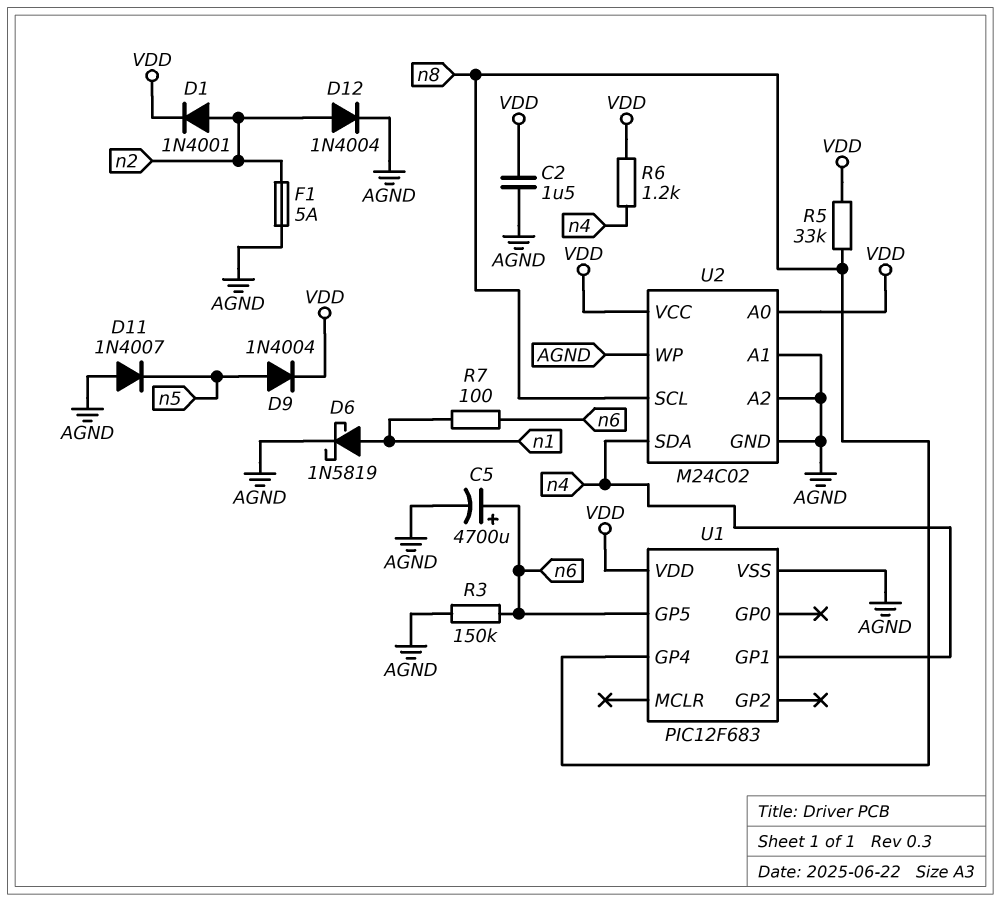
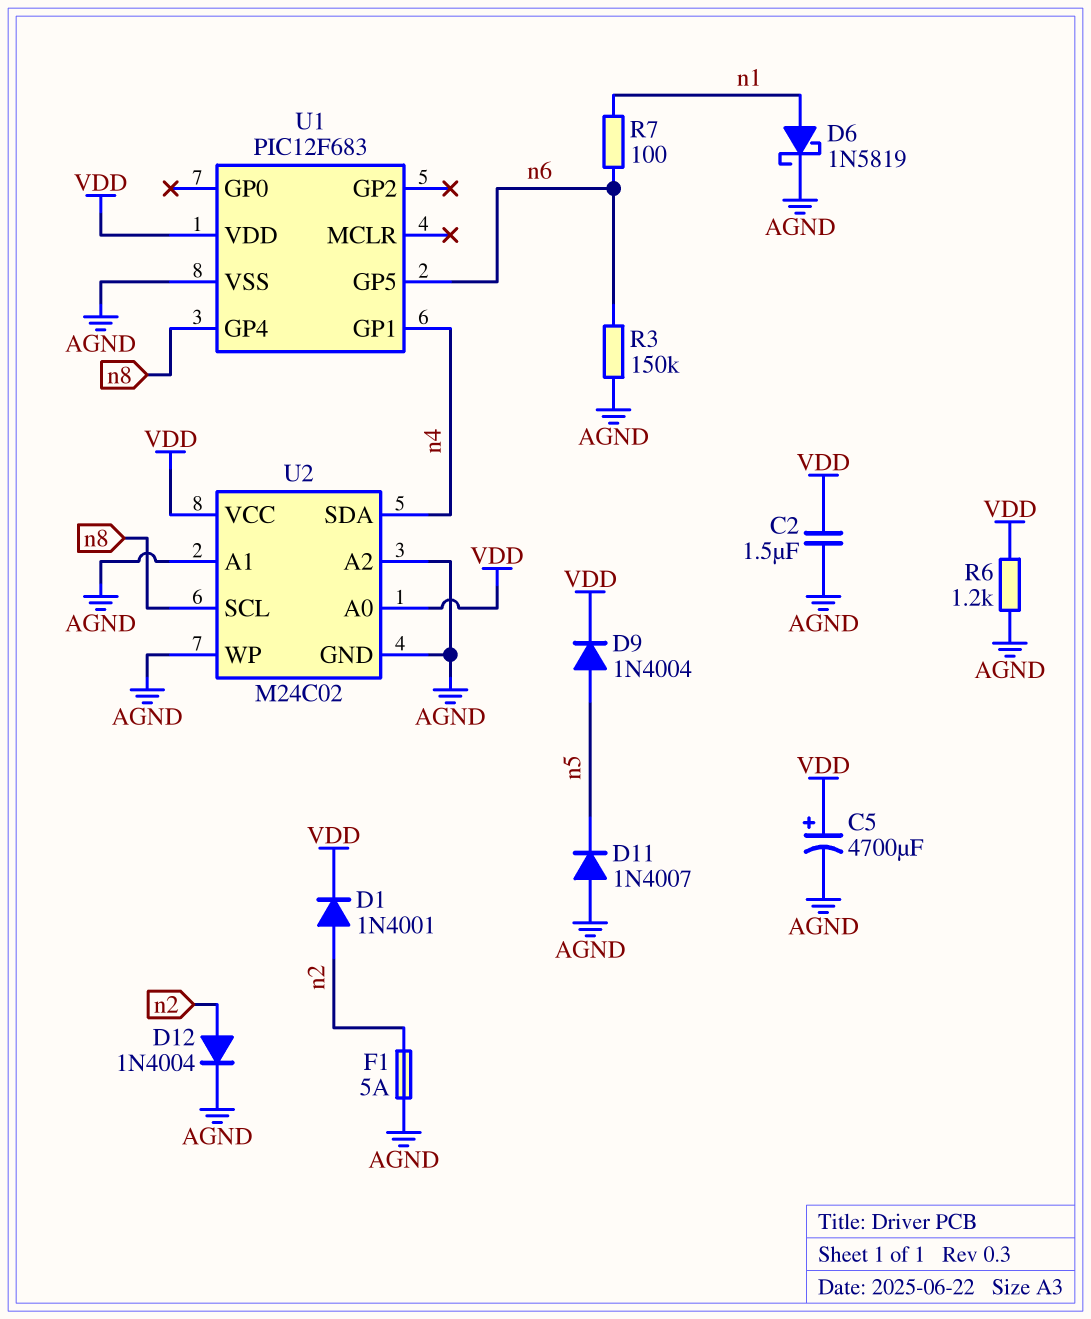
C5: 4700uF (plus n6, minus AGND) -> 4700uF (plus VDD, minus AGND)
R5: 33k (VDD, n8) -> none
R6: 1.2k (VDD, n4) -> 1.2k (AGND, VDD)

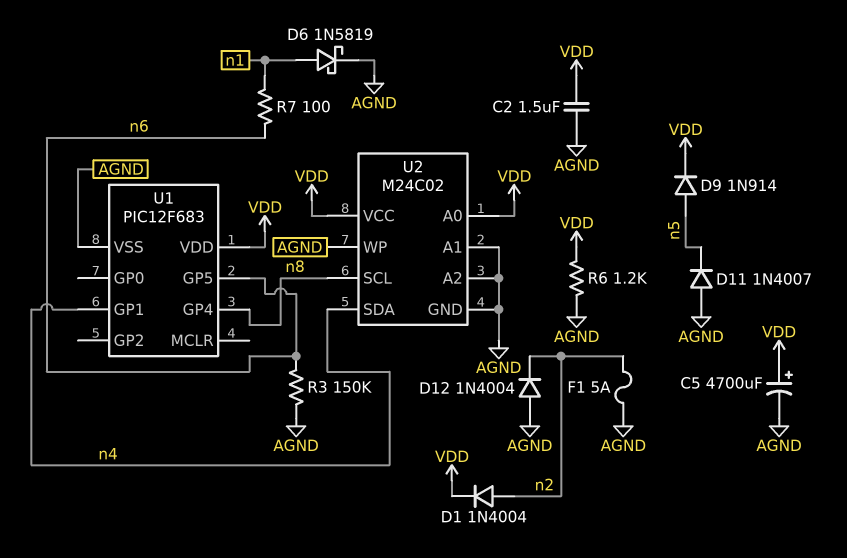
D1: diode 1N4001 (A n2, K VDD) -> diode 1N4004 (A n2, K VDD)
D9: diode 1N4004 (A n5, K VDD) -> diode 1N914 (A n5, K VDD)
D12: diode 1N4004 (A n2, K AGND) -> diode 1N4004 (A AGND, K n2)

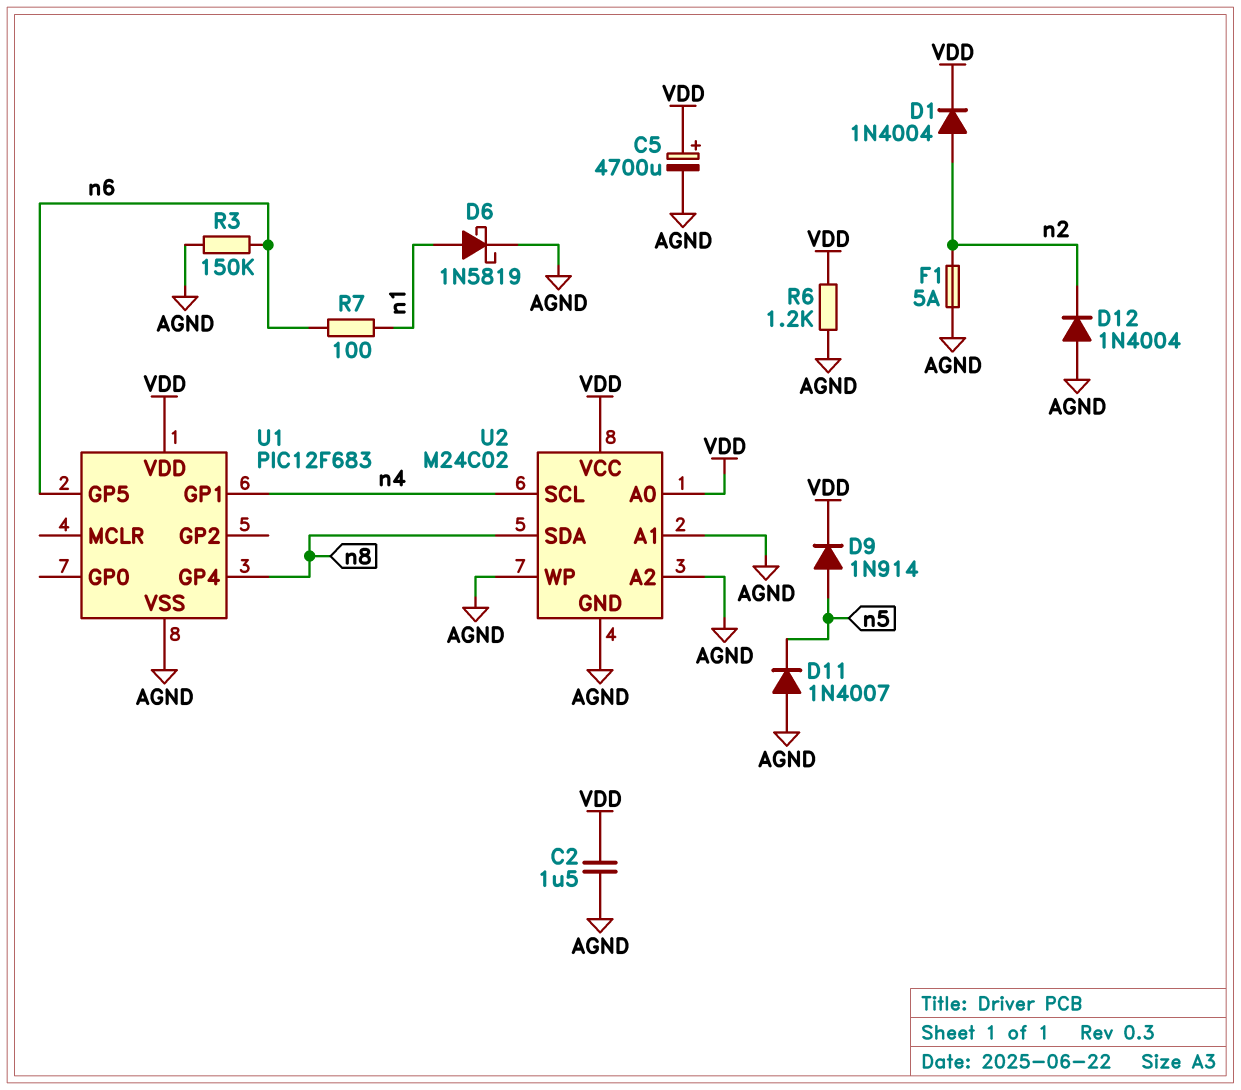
U2 pin SCL: n8 -> n4
U2 pin SDA: n4 -> n8

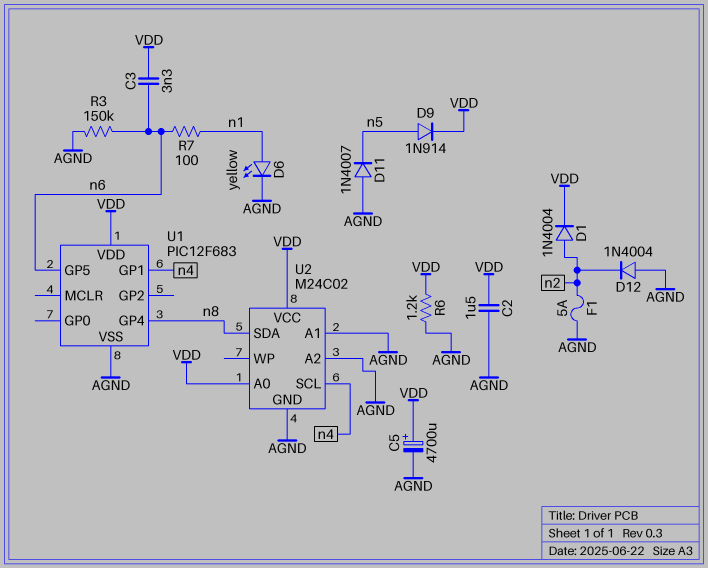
C3: none -> 3.3nF (VDD, n6)
D6: schottky 1N5819 (A n1, K AGND) -> LED yellow (A n1, K AGND)
U2 pin WP: AGND -> none

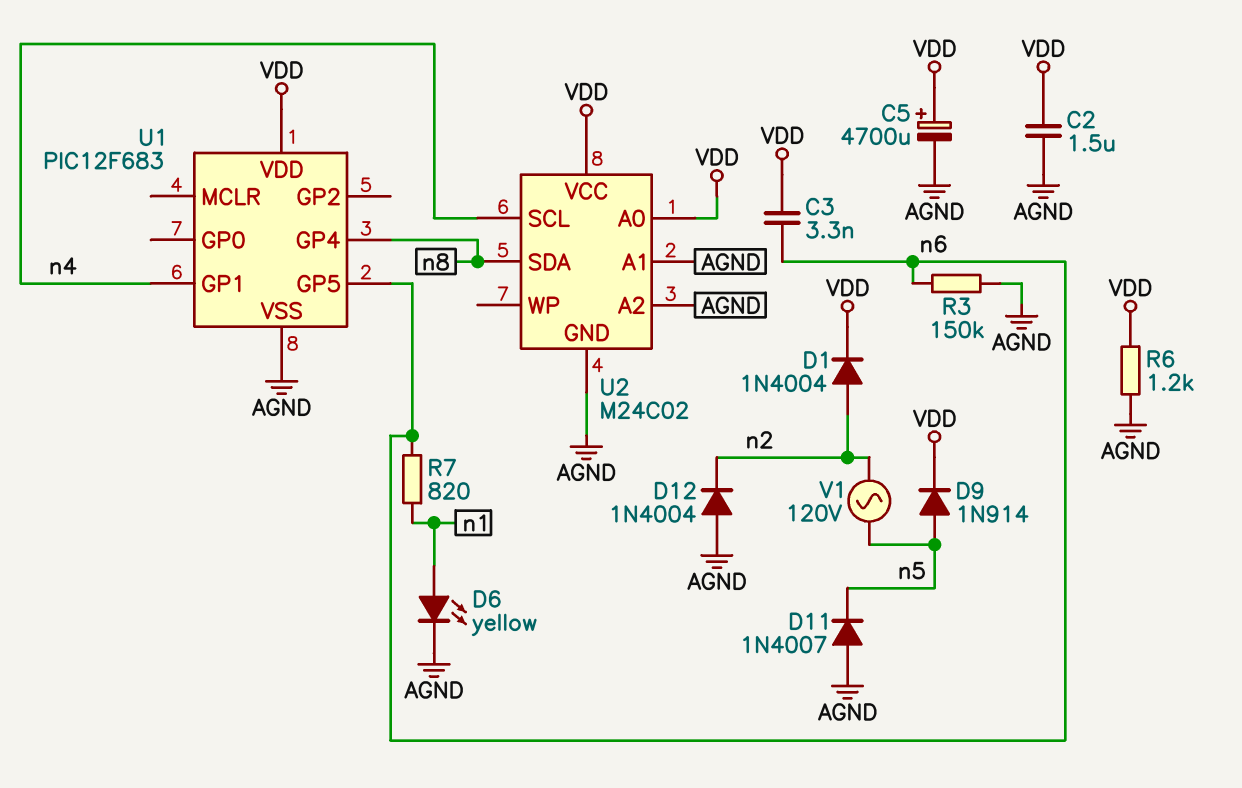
F1: 5A (AGND, n2) -> none
R7: 100 (n1, n6) -> 820 (n1, n6)
V1: none -> AC 120V (n2, n5)

